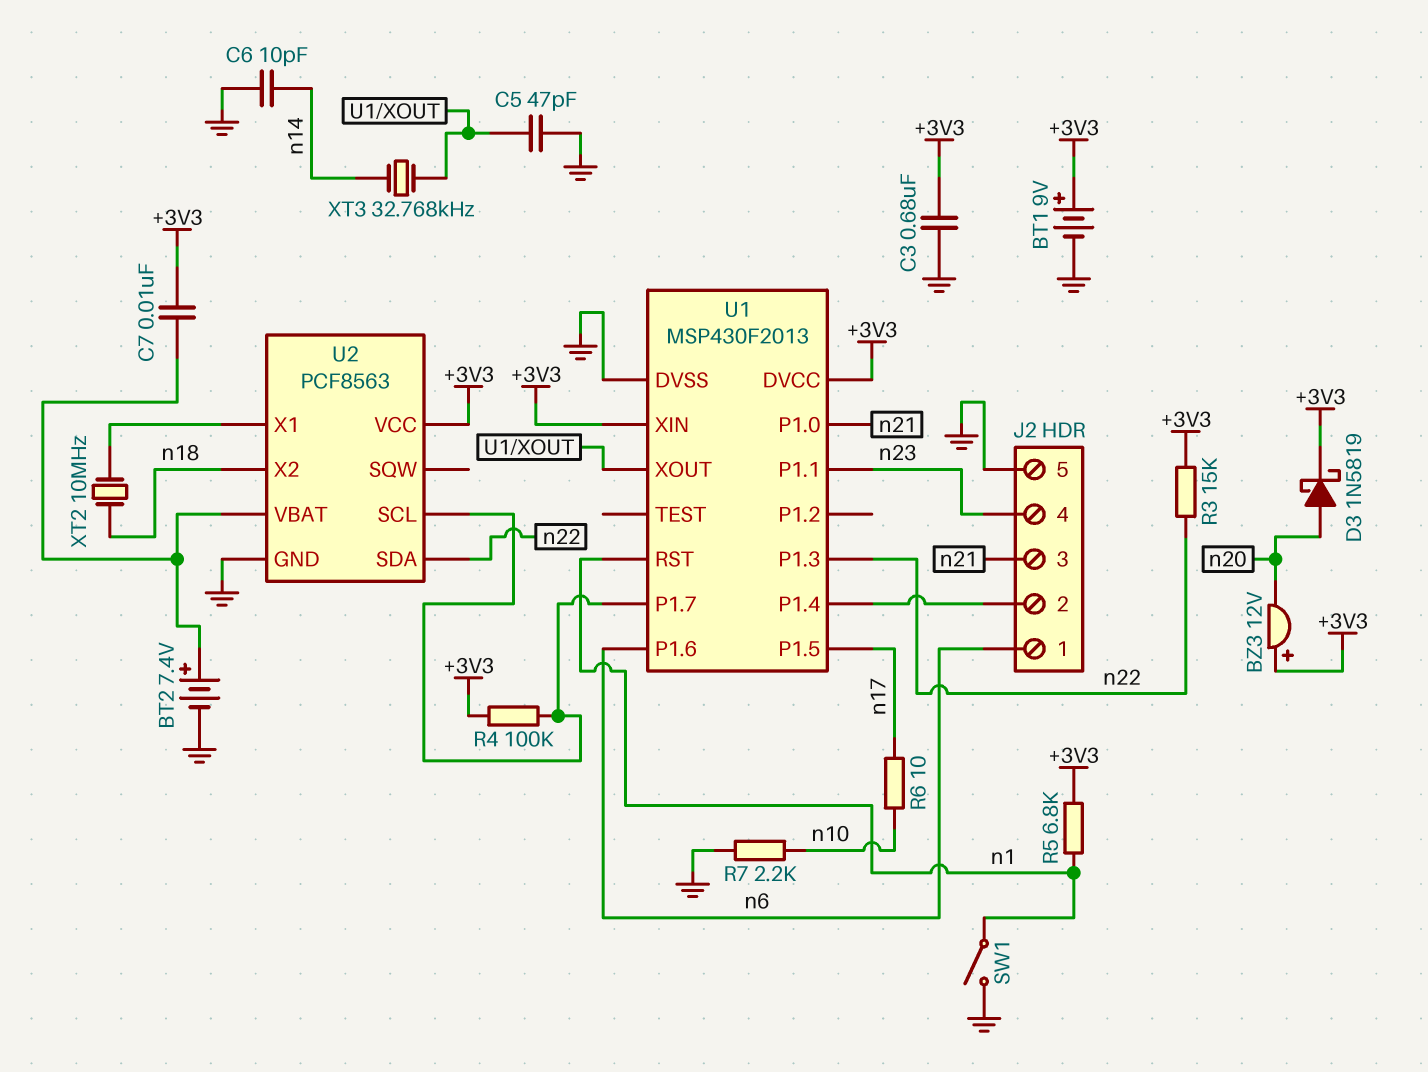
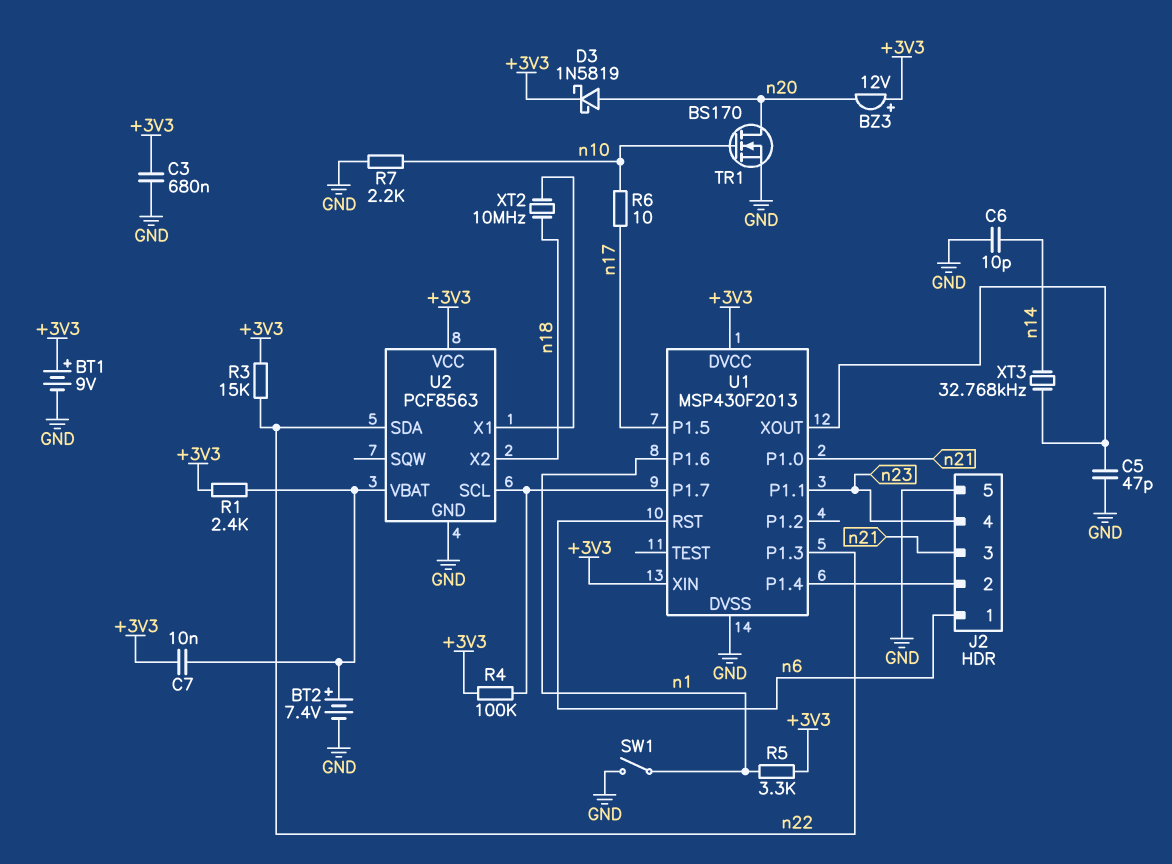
R1: none -> 2.4k (+3V3, U2/VBAT)
R5: 6.8k (+3V3, n1) -> 3.3k (+3V3, n1)
TR1: none -> NMOS BS170 (G n10, D n20, S GND)
U1 pin P1.6: n6 -> n1
U1 pin RST: n1 -> n6

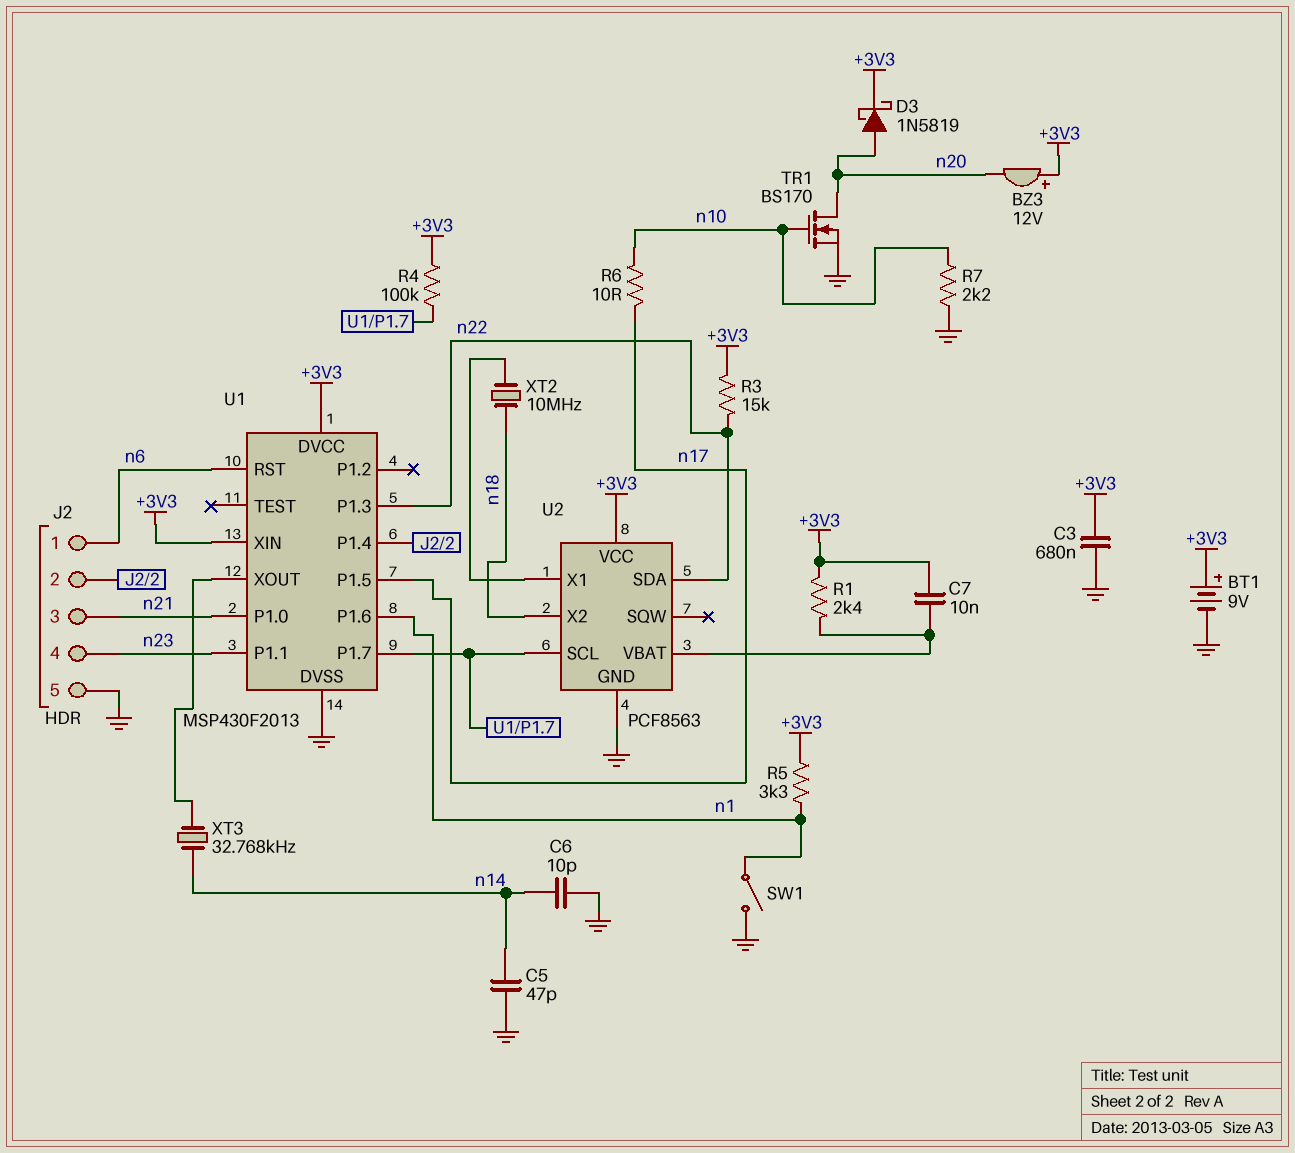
BT2: 7.4V (plus U2/VBAT, minus GND) -> none
C5: 47pF (GND, U1/XOUT) -> 47pF (GND, n14)

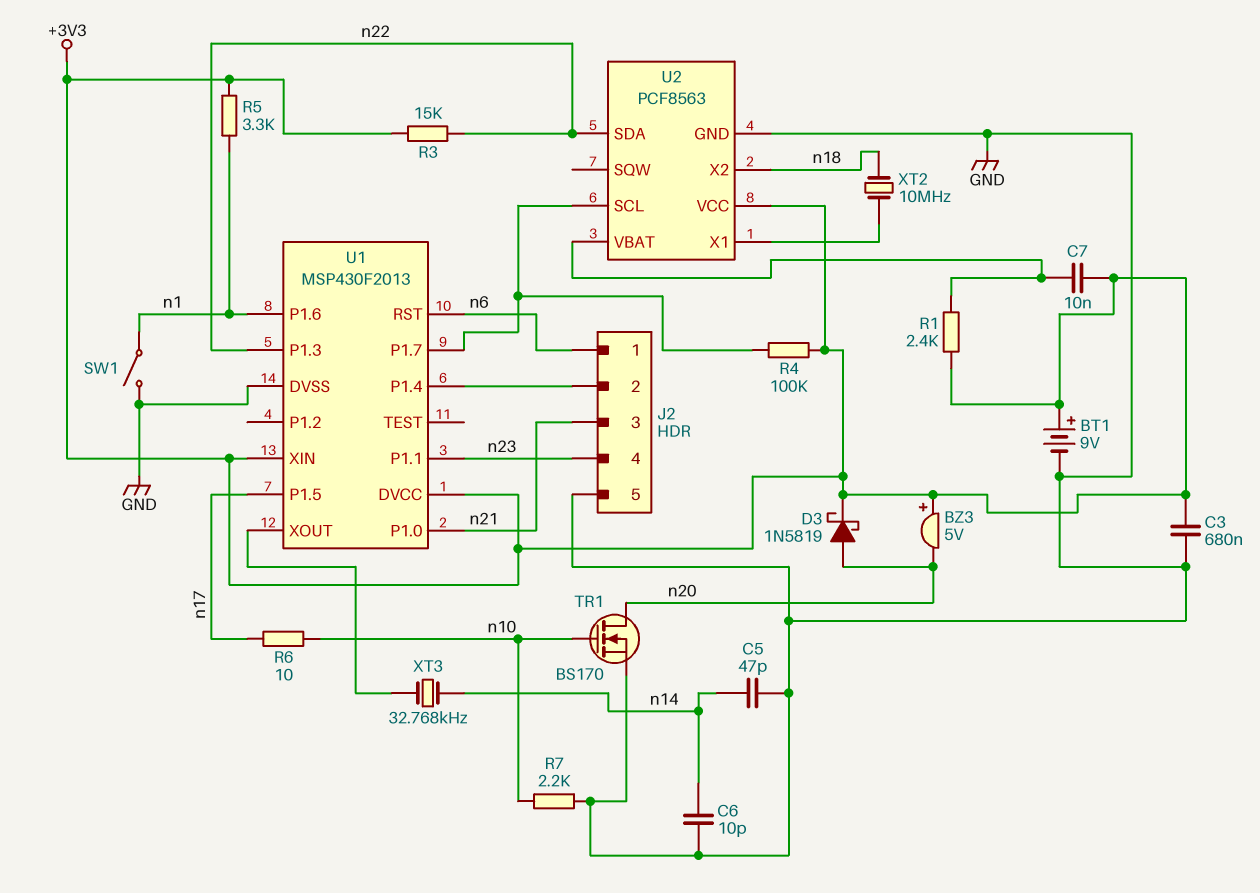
BZ3: buzzer 12V (plus +3V3, minus n20) -> buzzer 5V (plus +3V3, minus n20)

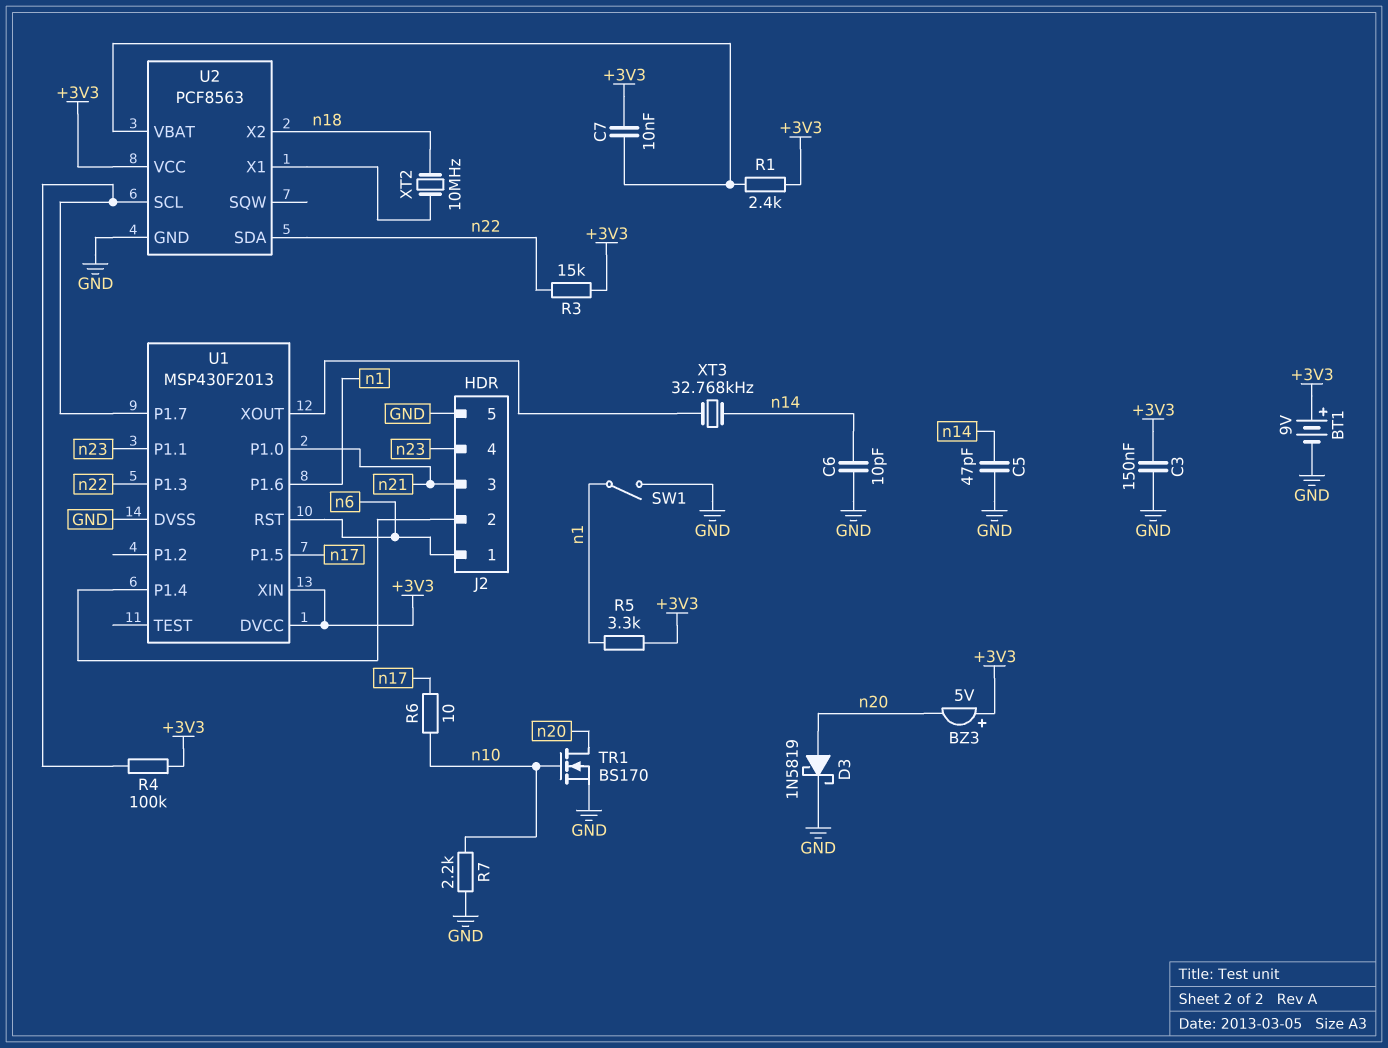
C3: 680nF (+3V3, GND) -> 150nF (+3V3, GND)
D3: schottky 1N5819 (A n20, K +3V3) -> schottky 1N5819 (A n20, K GND)

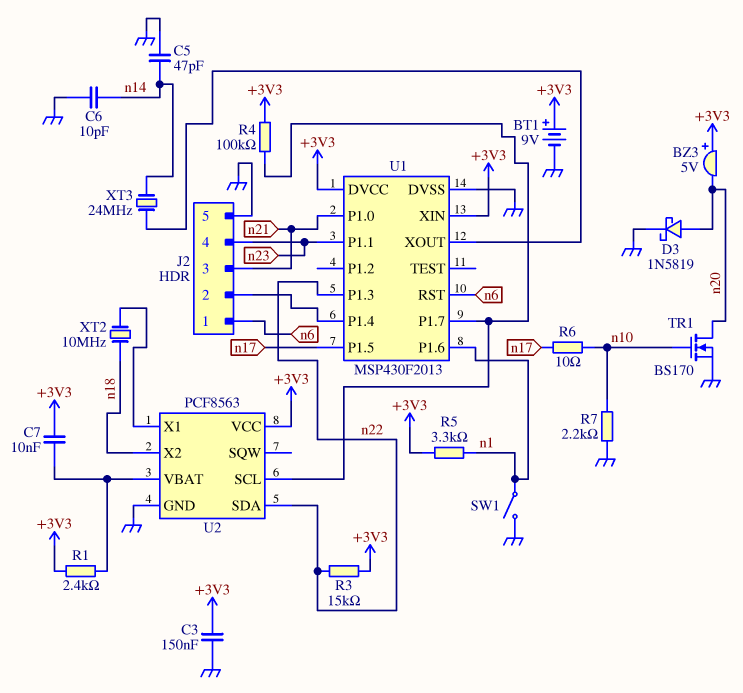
XT3: 32.768kHz (U1/XOUT, n14) -> 24MHz (U1/XOUT, n14)

